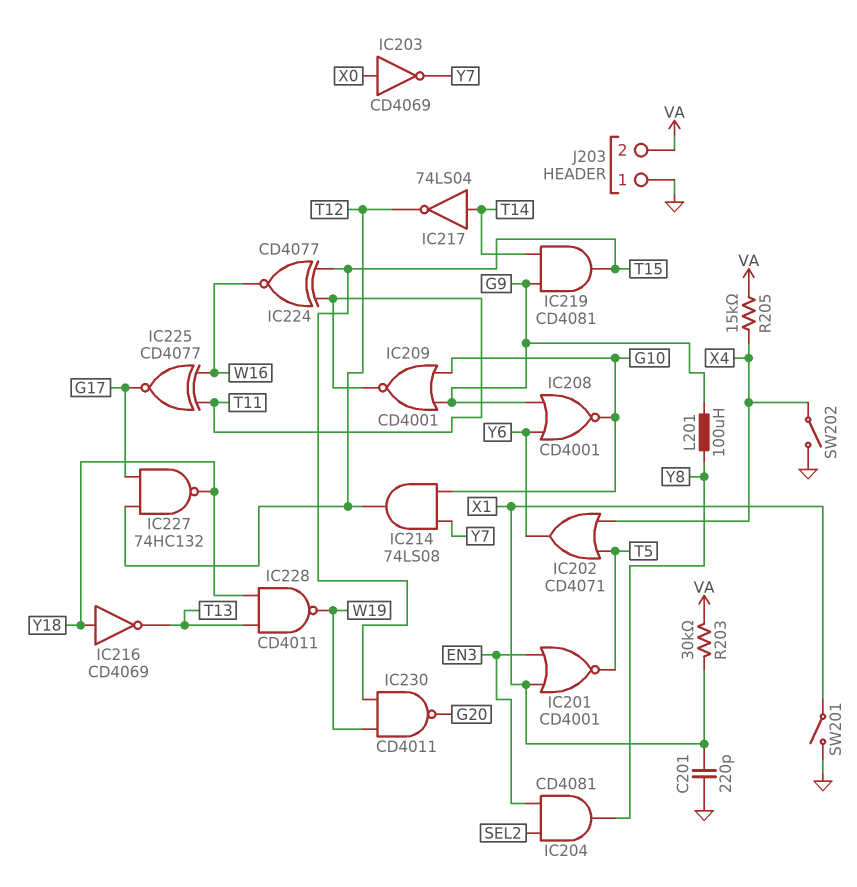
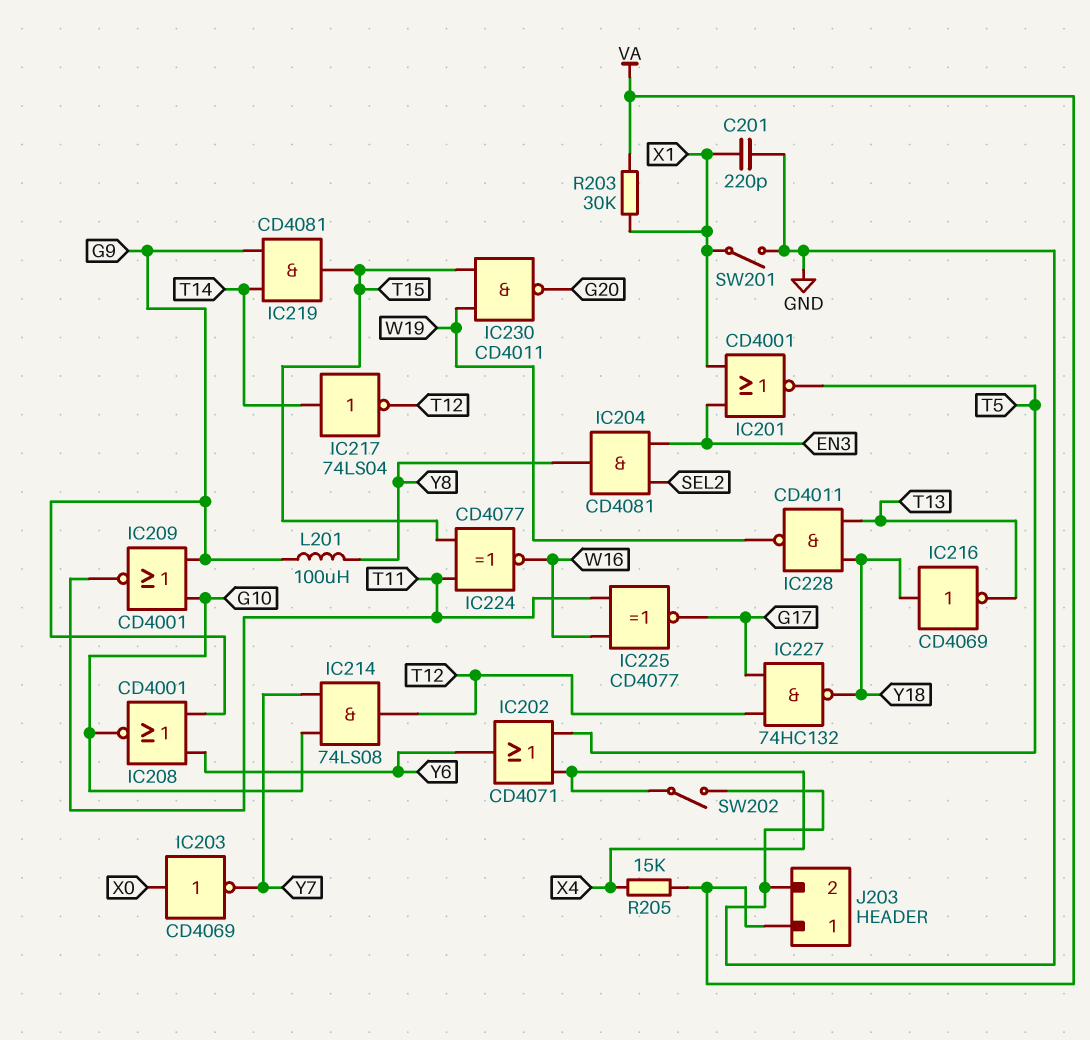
J203 pin 1: GND -> VA
J203 pin 2: VA -> GND

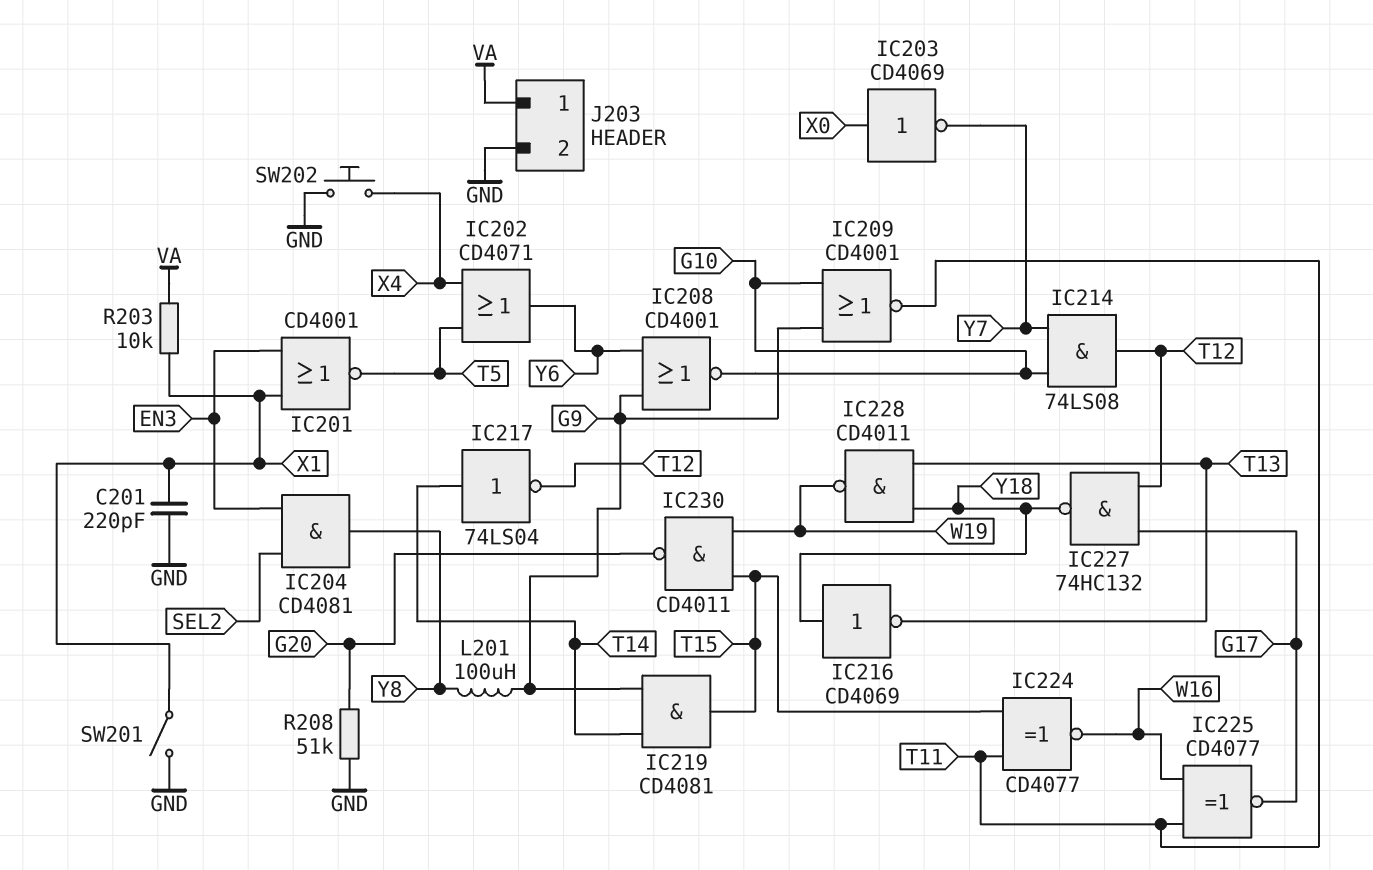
R203: 30k (VA, X1) -> 10k (VA, X1)
R205: 15k (VA, X4) -> none
R208: none -> 51k (G20, GND)
SW202: switch (GND, X4) -> button (GND, X4)

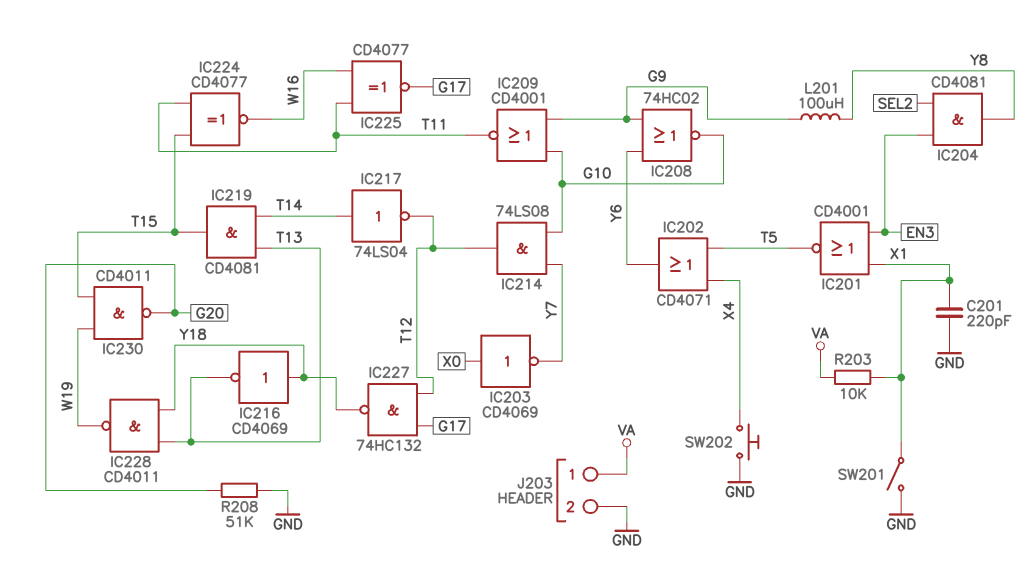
IC208: NOR CD4001 (in G9, in Y6, out G10) -> NOR 74HC02 (in G9, in Y6, out G10)
IC219: AND CD4081 (in G9, in T14, out T15) -> AND CD4081 (in T13, in T14, out T15)

